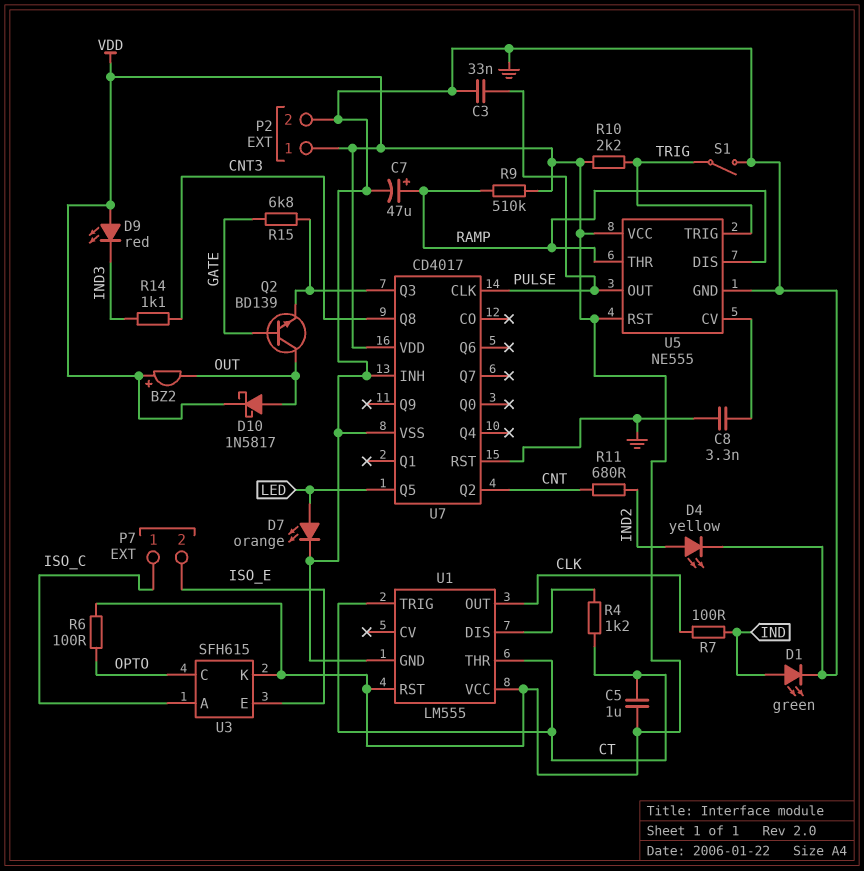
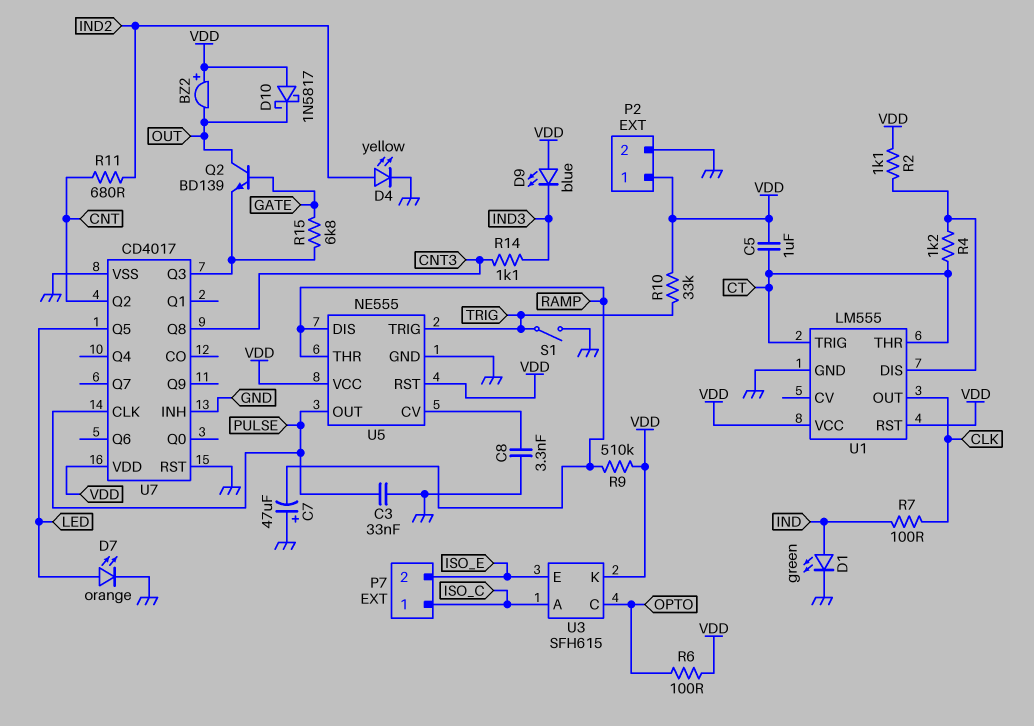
C7: 47uF (plus RAMP, minus GND) -> 47uF (plus GND, minus RAMP)
D9: LED red (A VDD, K IND3) -> LED blue (A VDD, K IND3)
D10: schottky 1N5817 (A OUT, K VDD) -> schottky 1N5817 (A VDD, K OUT)
R2: none -> 1.1k (U1/DIS, VDD)
R10: 2.2k (TRIG, VDD) -> 33k (TRIG, VDD)

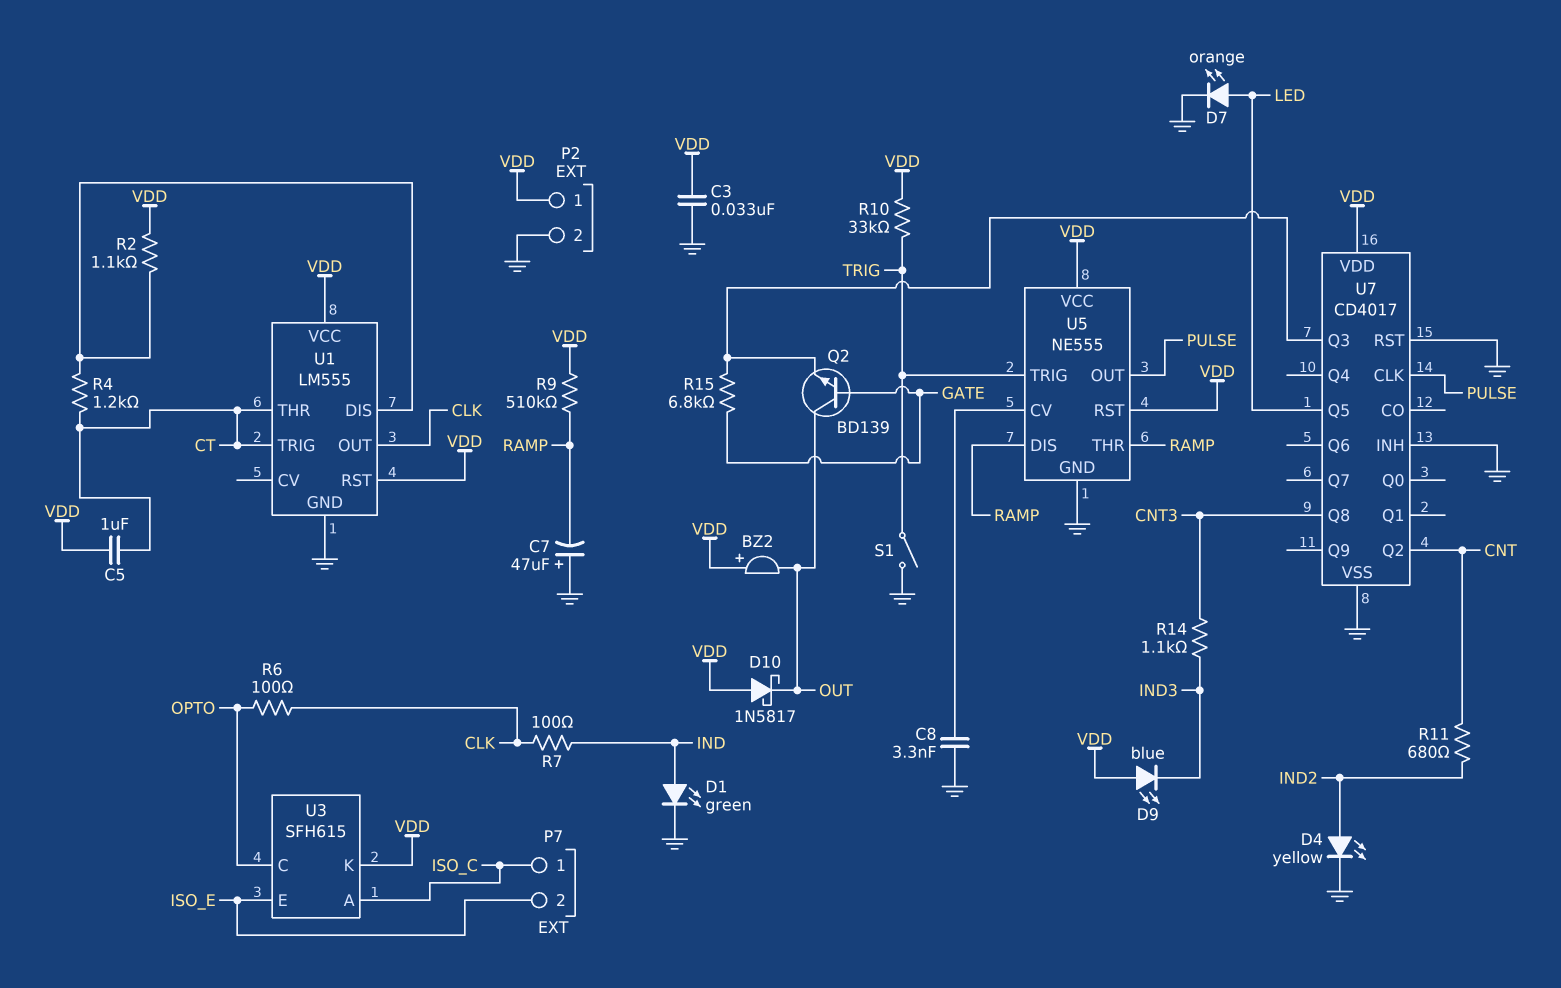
C3: 33nF (GND, PULSE) -> 33nF (GND, VDD)
R6: 100 (OPTO, VDD) -> 100 (CLK, OPTO)

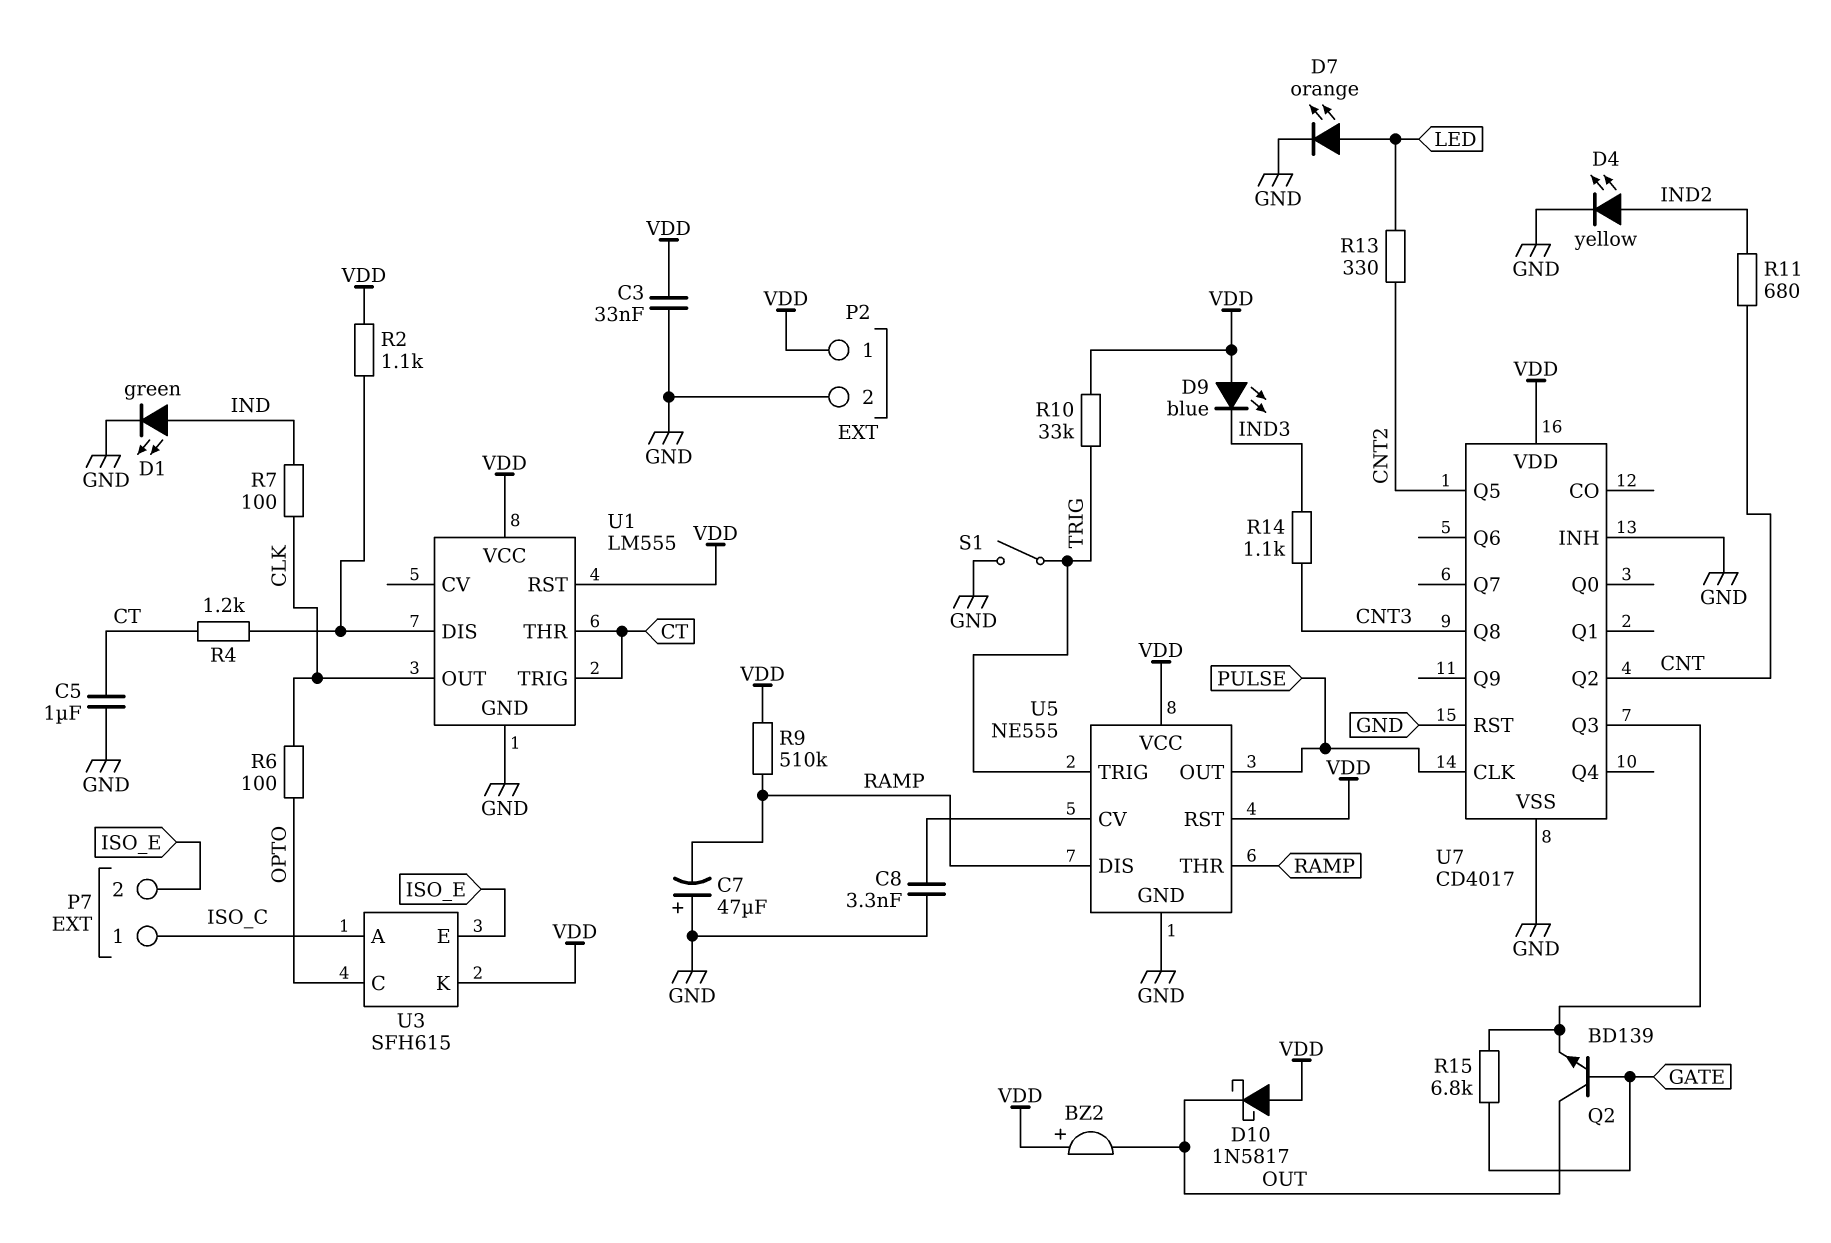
C5: 1uF (CT, VDD) -> 1uF (CT, GND)
R13: none -> 330 (CNT2, LED)
U7 pin Q5: LED -> CNT2

